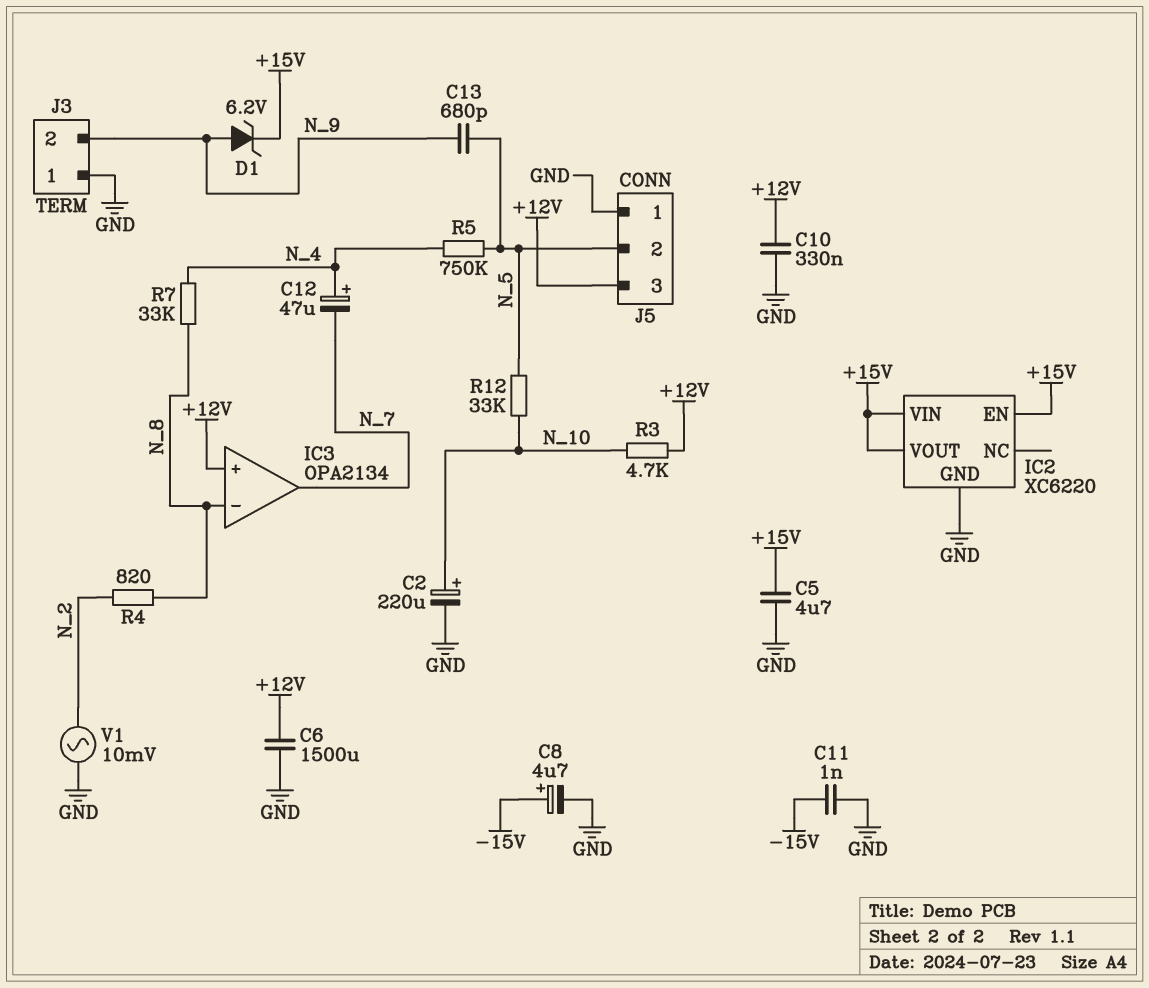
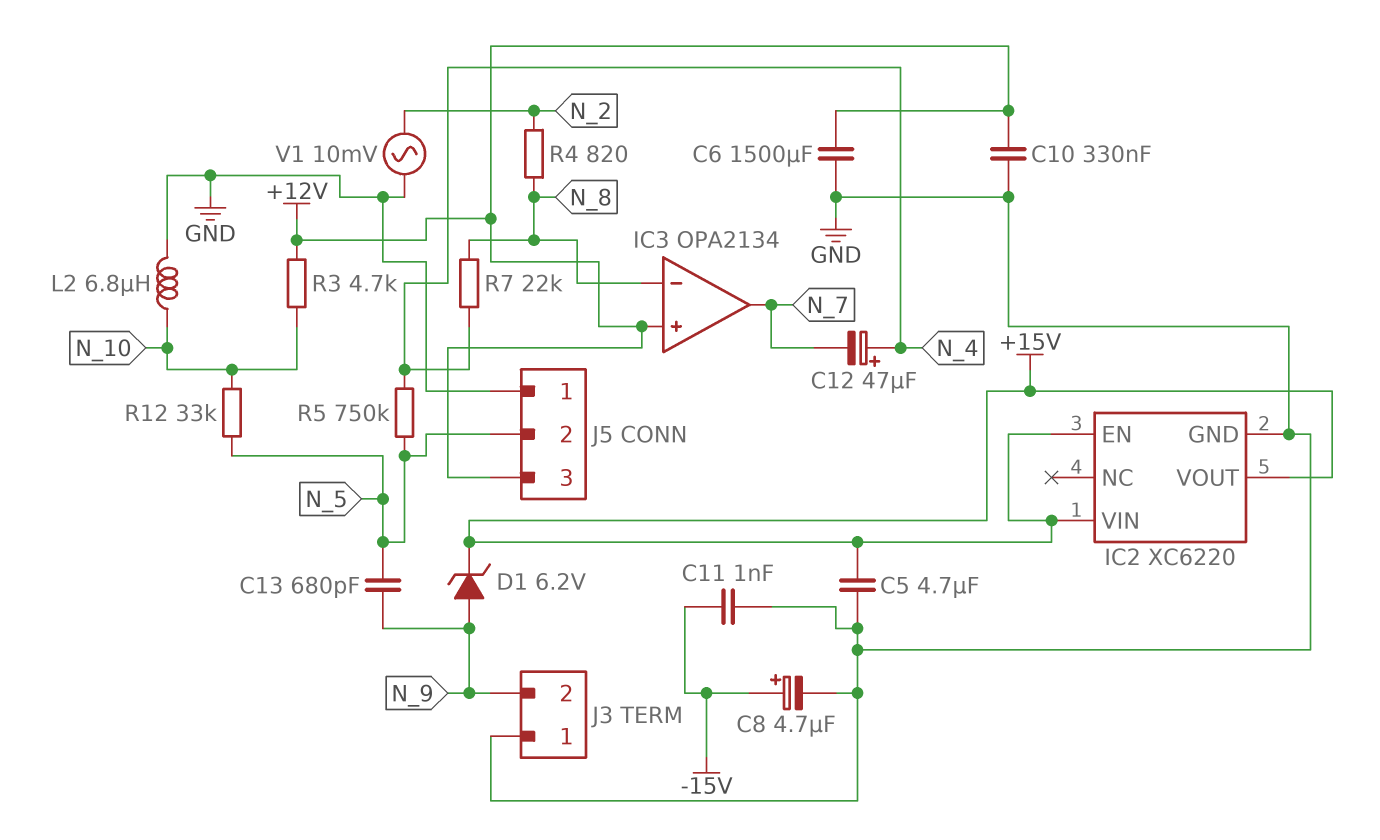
C2: 220uF (plus N_10, minus GND) -> none
L2: none -> 6.8uH (GND, N_10)
R7: 33k (N_4, N_8) -> 22k (N_4, N_8)

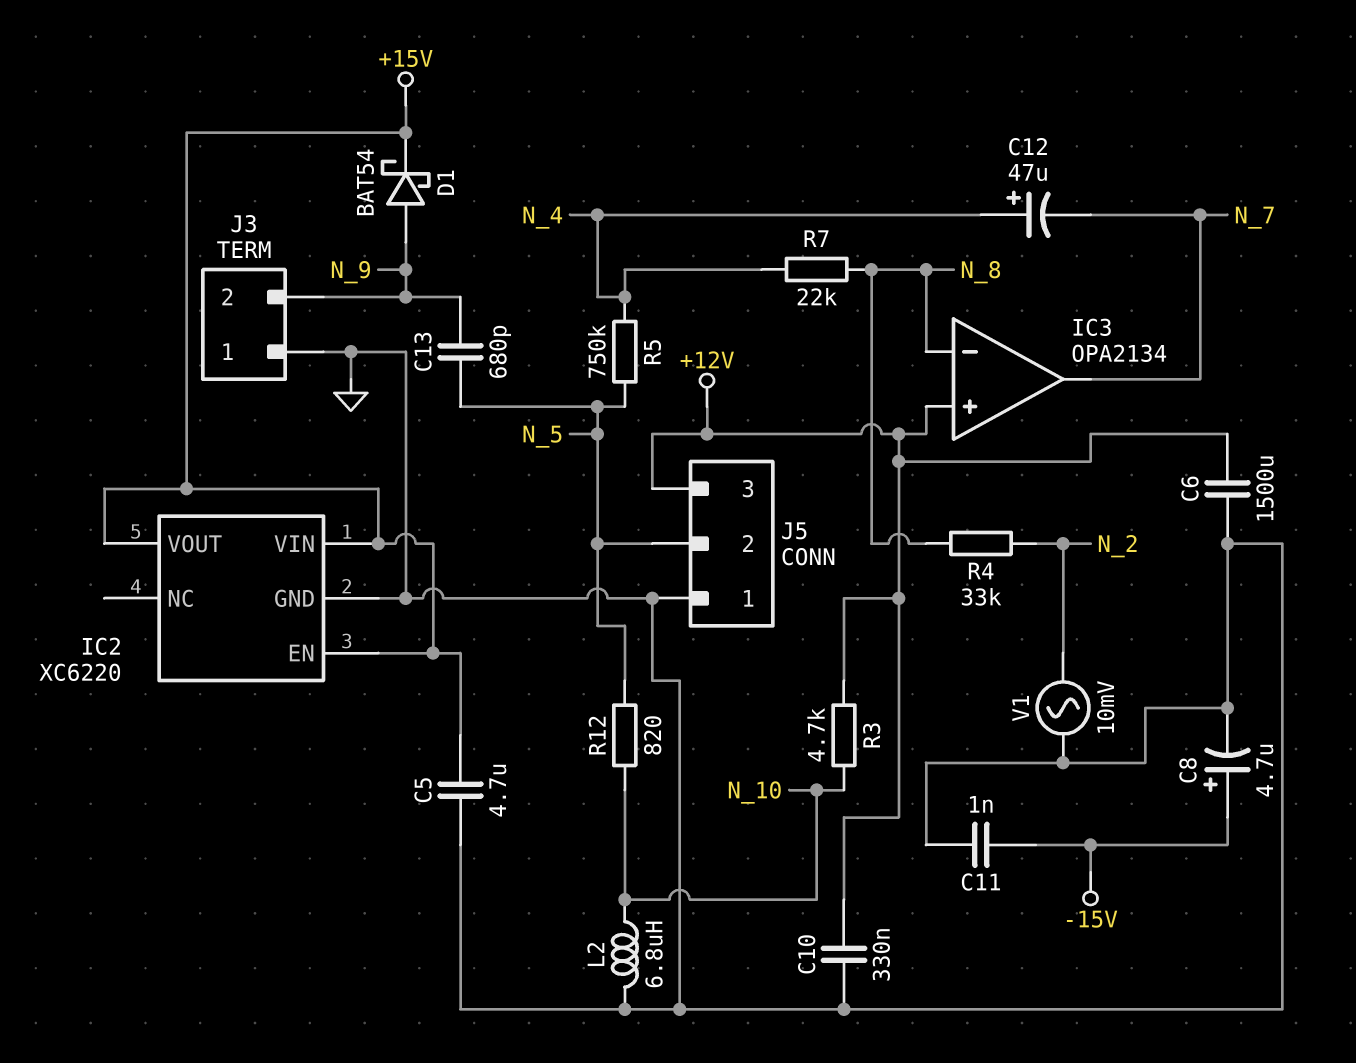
D1: zener 6.2V (A N_9, K +15V) -> schottky BAT54 (A N_9, K +15V)
R4: 820 (N_2, N_8) -> 33k (N_2, N_8)
R12: 33k (N_5, N_10) -> 820 (N_5, N_10)

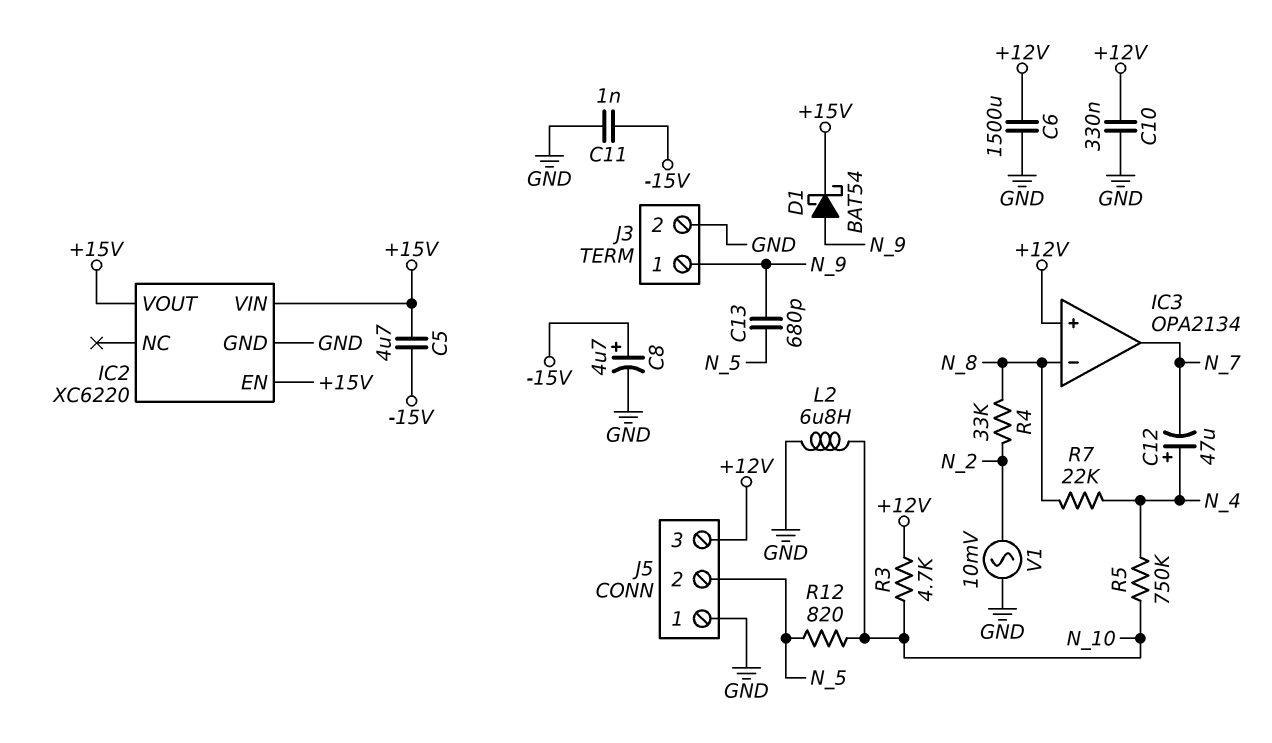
C5: 4.7uF (+15V, GND) -> 4.7uF (+15V, -15V)
J3 pin 1: GND -> N_9
J3 pin 2: N_9 -> GND
R5: 750k (N_4, N_5) -> 750k (N_4, N_10)

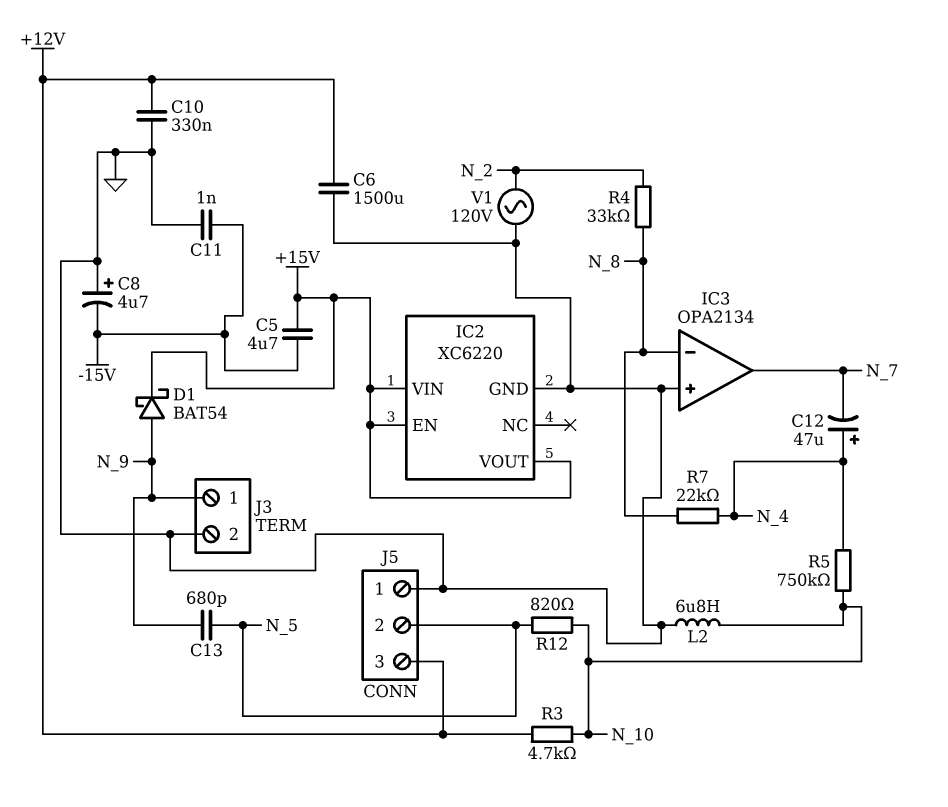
C8: 4.7uF (plus -15V, minus GND) -> 4.7uF (plus GND, minus -15V)
IC3 pin in+: +12V -> GND
V1: AC 10mV (GND, N_2) -> AC 120V (GND, N_2)

